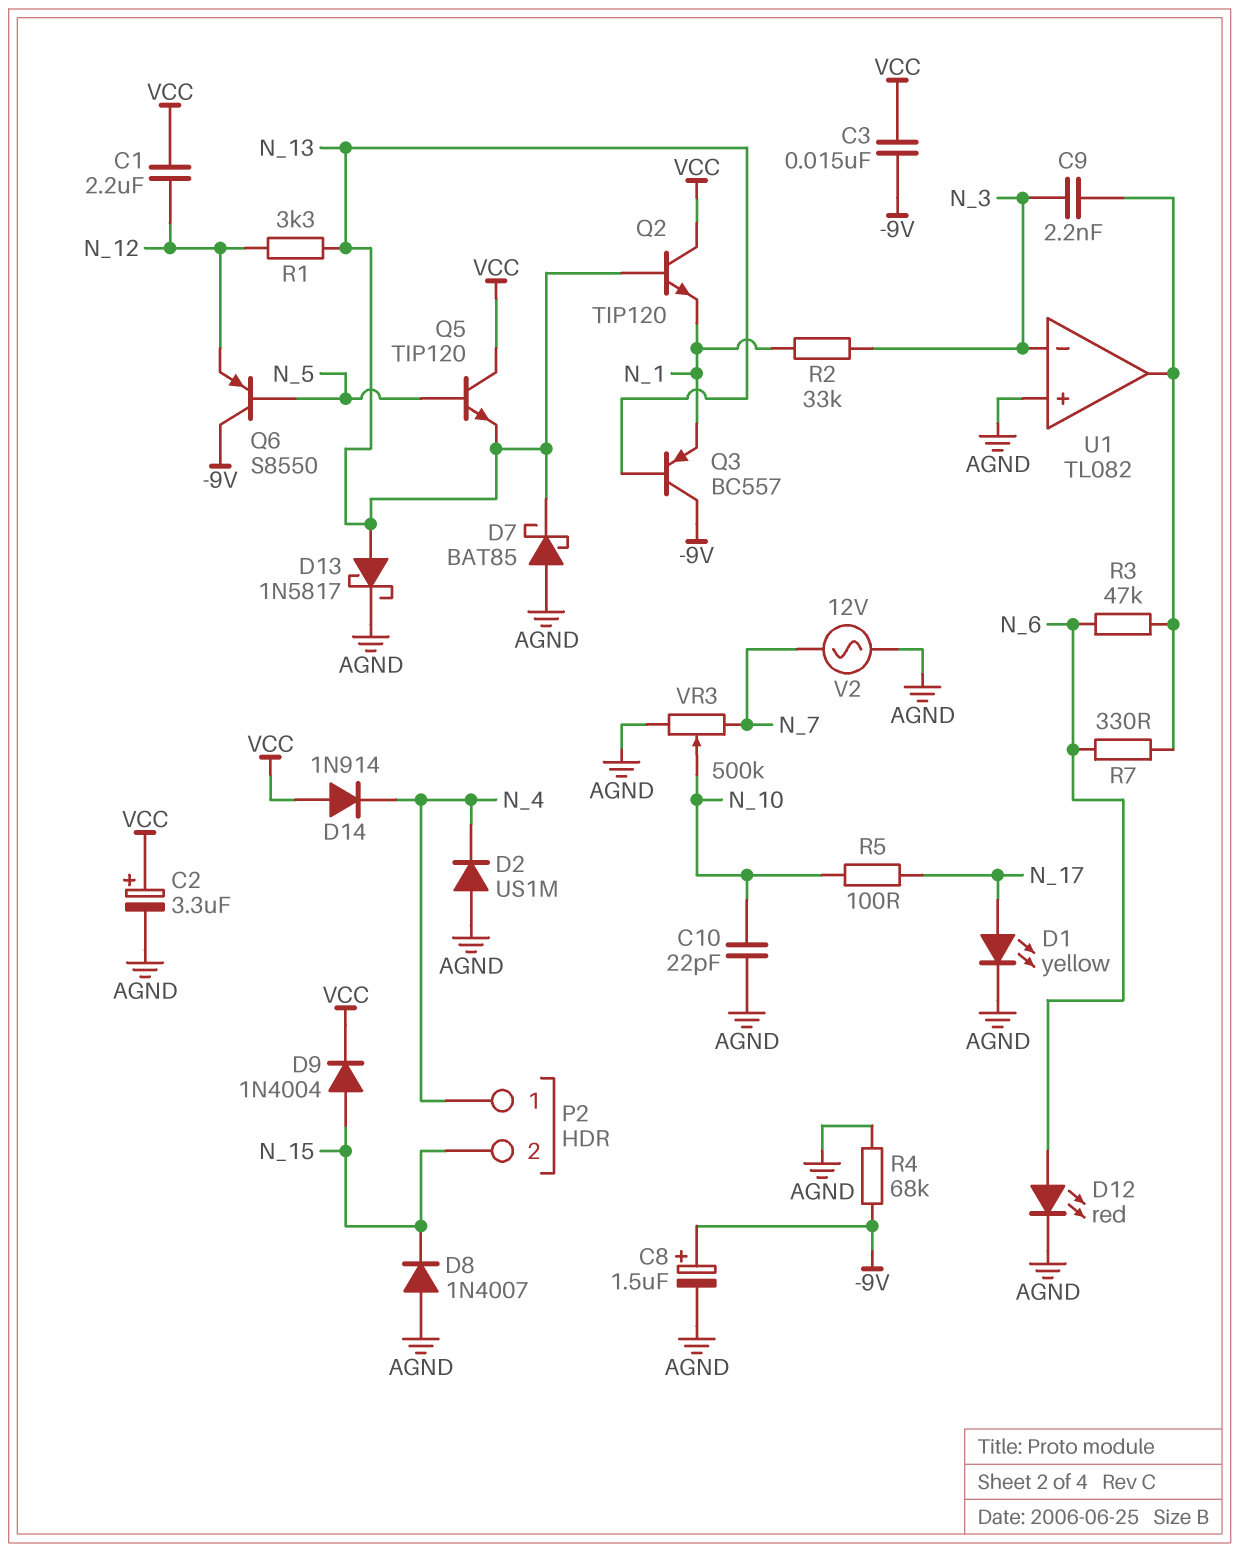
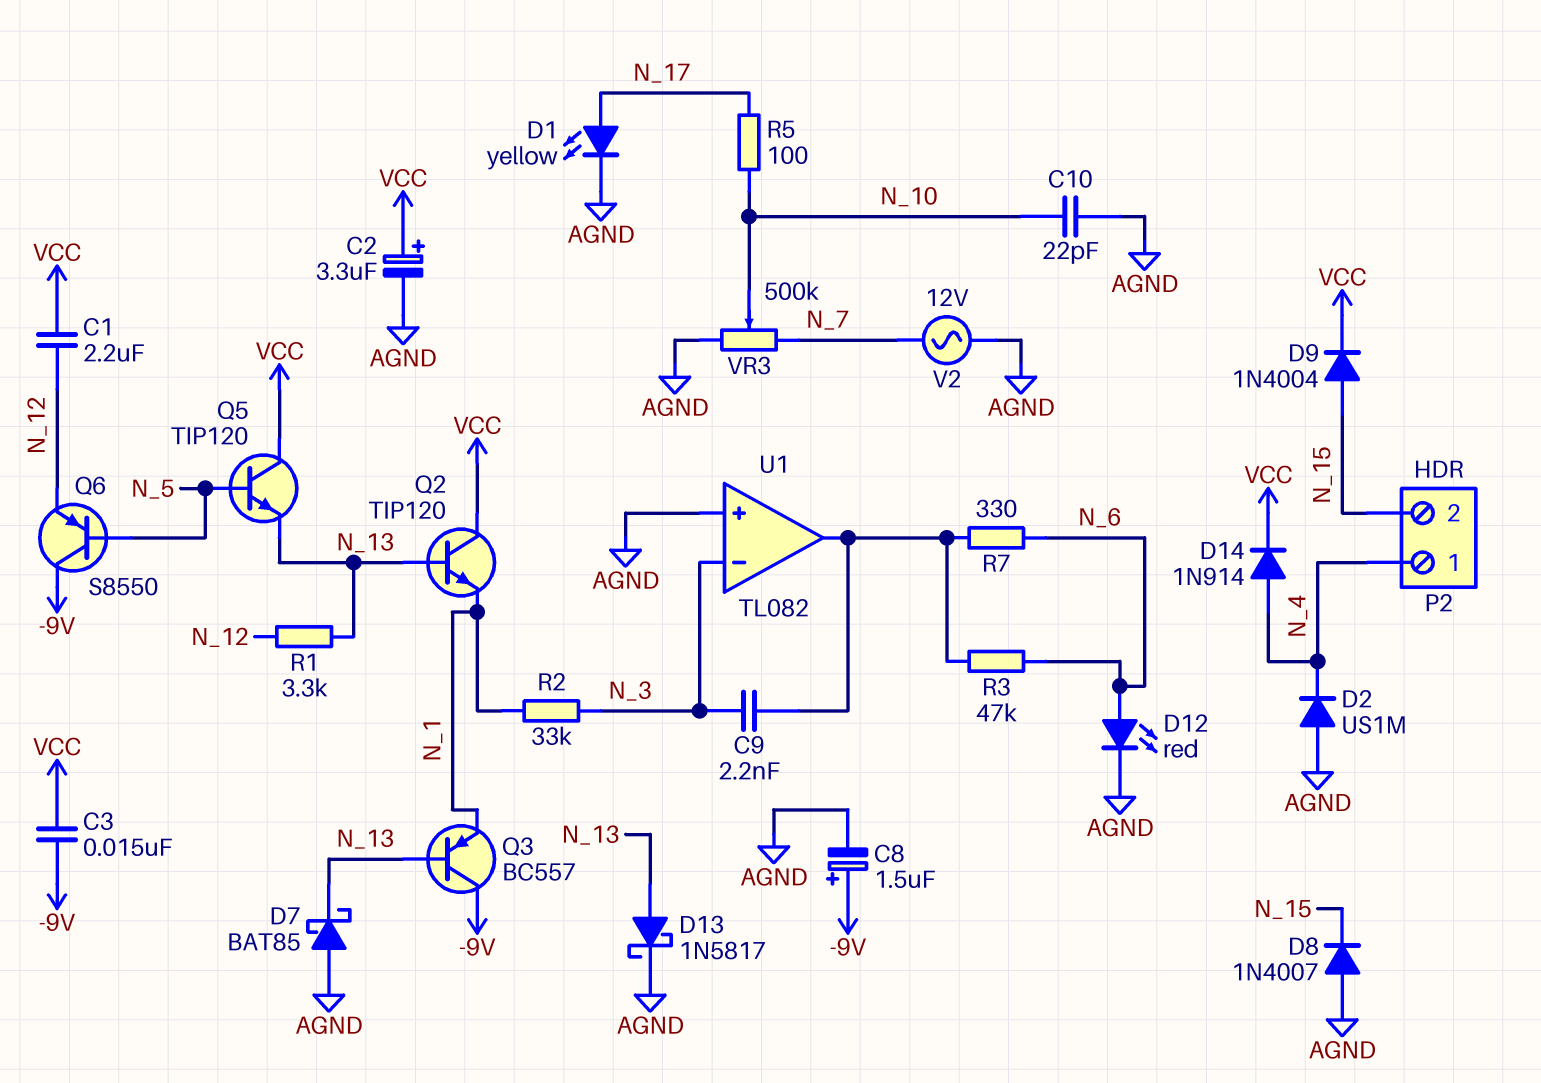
D14: diode 1N914 (A VCC, K N_4) -> diode 1N914 (A N_4, K VCC)
R4: 68k (-9V, AGND) -> none

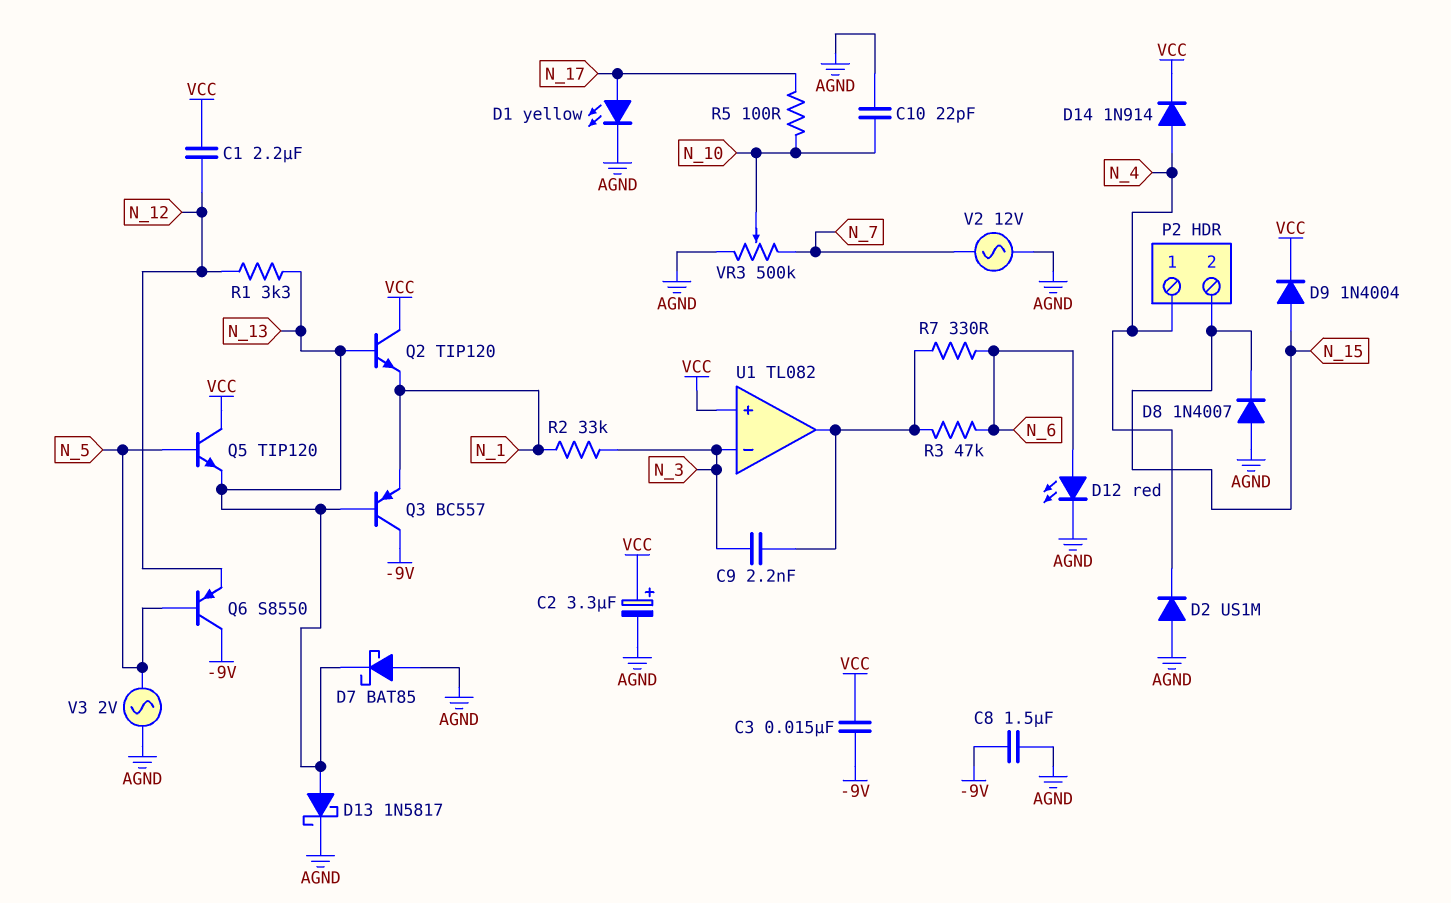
C8: 1.5uF (plus -9V, minus AGND) -> 1.5uF (-9V, AGND)
U1 pin in+: AGND -> VCC
V3: none -> AC 2V (AGND, N_5)

